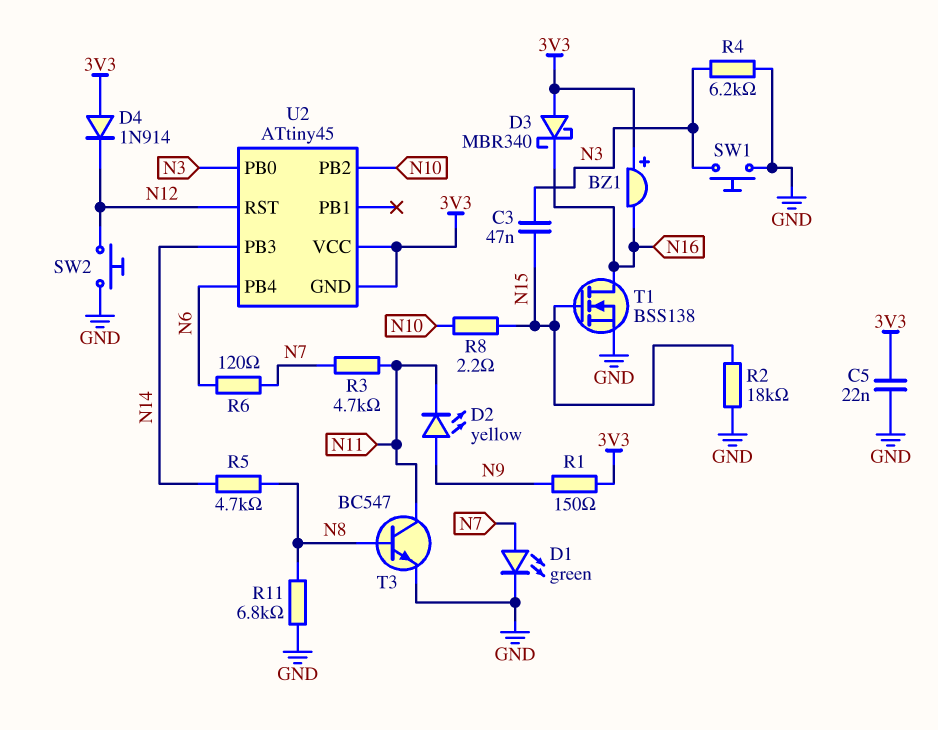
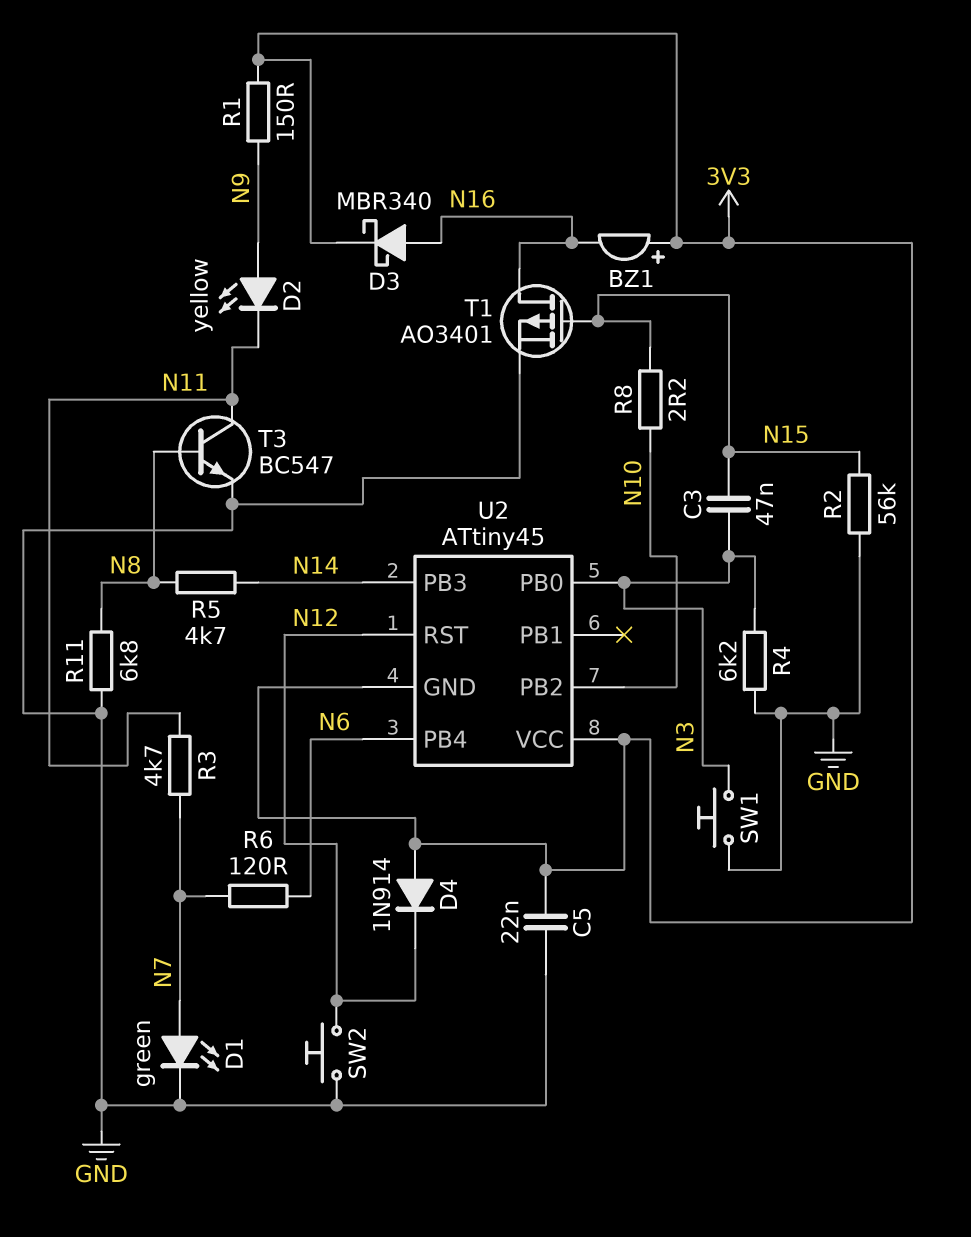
D3: schottky MBR340 (A 3V3, K N16) -> schottky MBR340 (A N16, K 3V3)
R2: 18k (GND, N15) -> 56k (GND, N15)
T1: NMOS BSS138 (G N15, D N16, S GND) -> PMOS AO3401 (G N15, D N16, S GND)

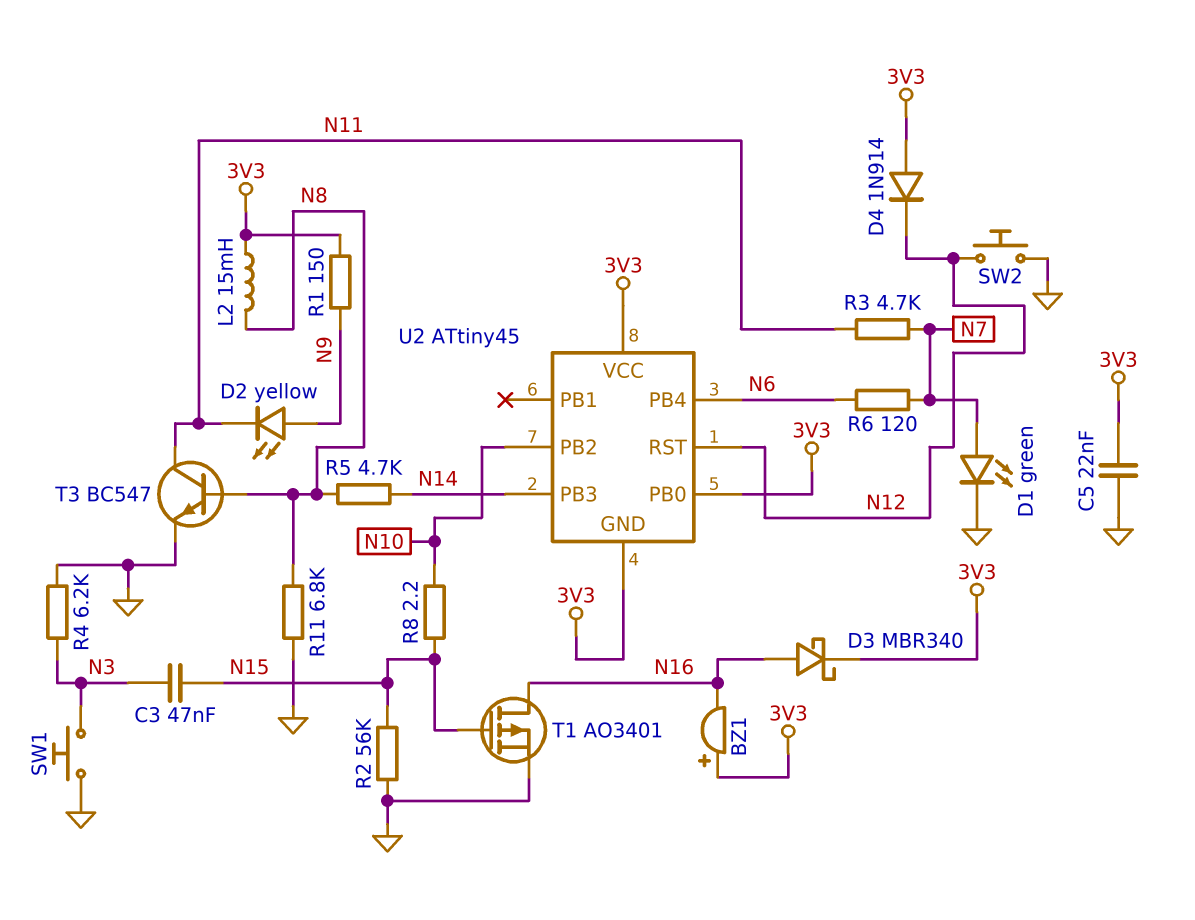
L2: none -> 15mH (3V3, N8)
U2 pin PB0: N3 -> 3V3

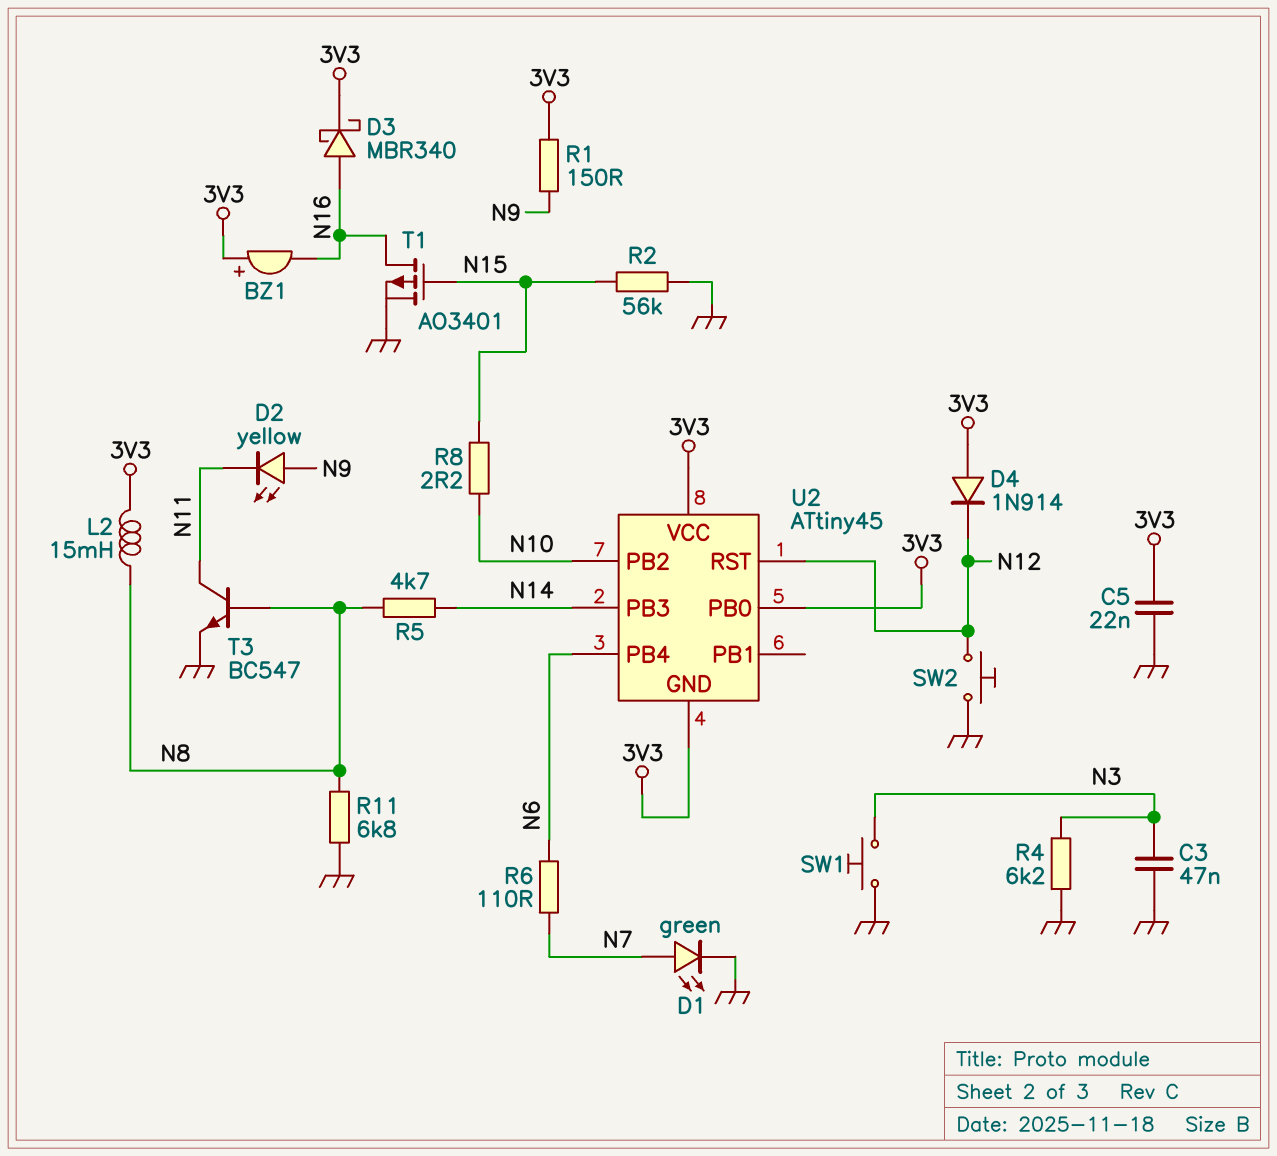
C3: 47nF (N3, N15) -> 47nF (GND, N3)
R3: 4.7k (N7, N11) -> none
R6: 120 (N6, N7) -> 110 (N6, N7)

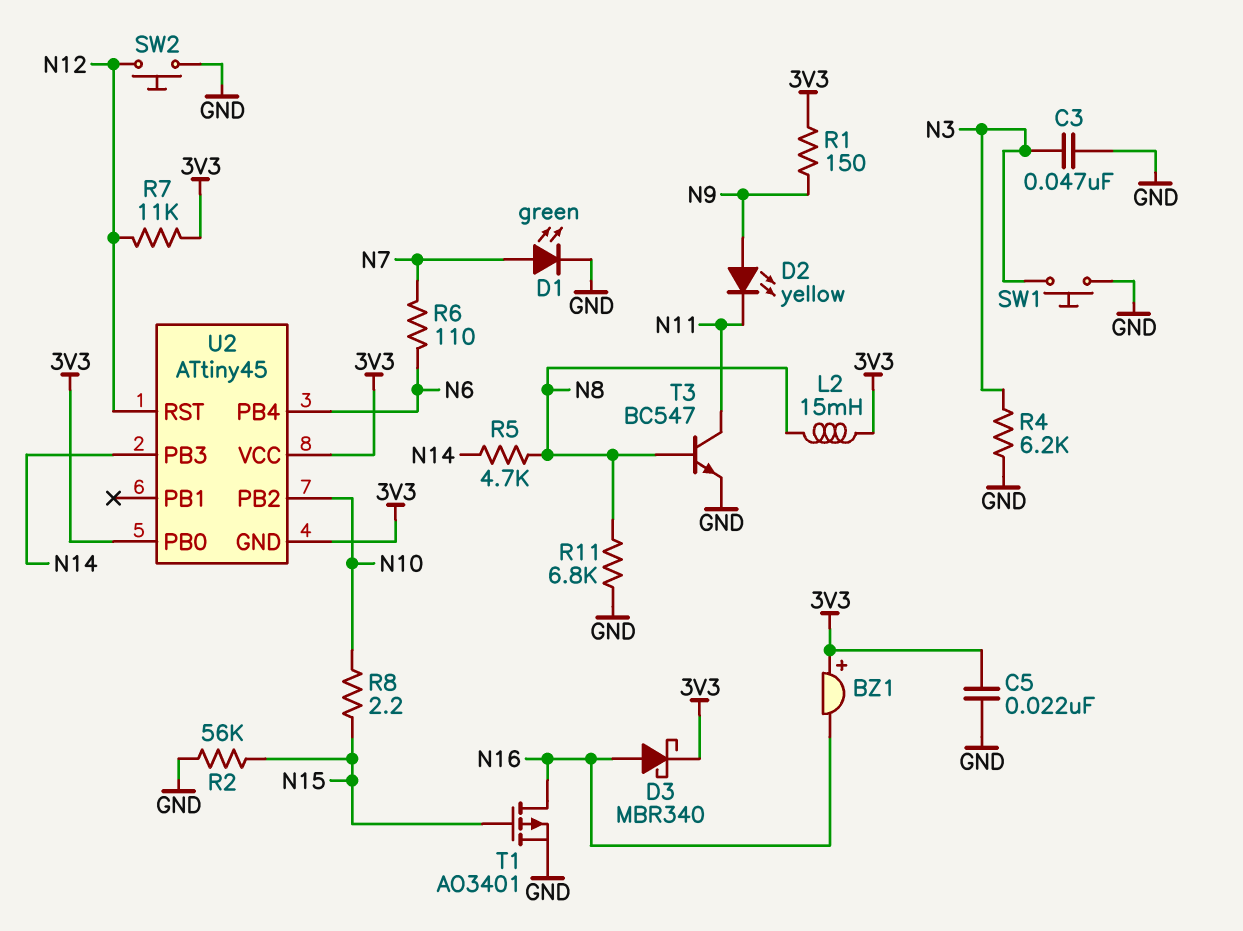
D4: diode 1N914 (A 3V3, K N12) -> none
R7: none -> 11k (3V3, N12)

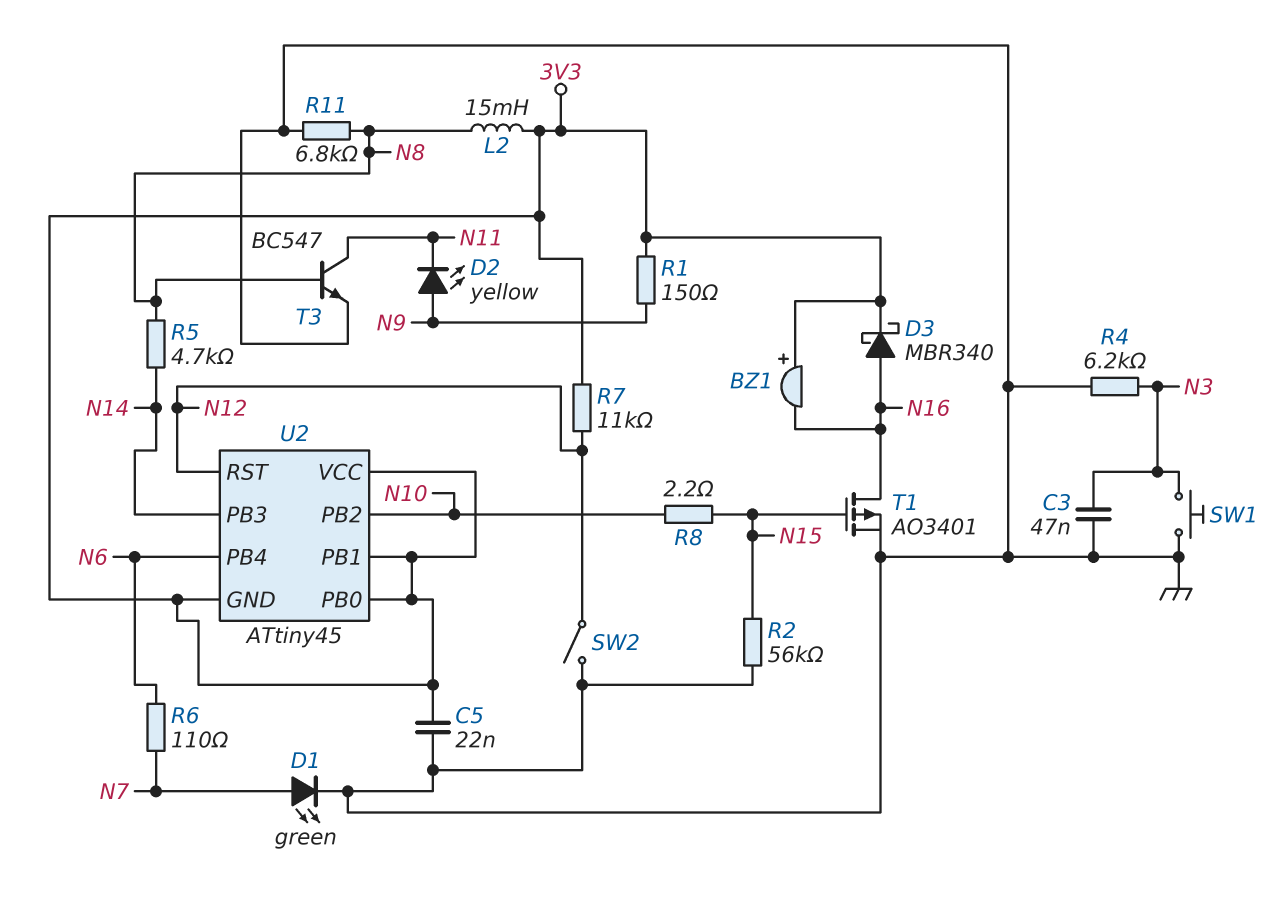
SW2: button (GND, N12) -> switch (GND, N12)
U2 pin PB1: none -> 3V3

